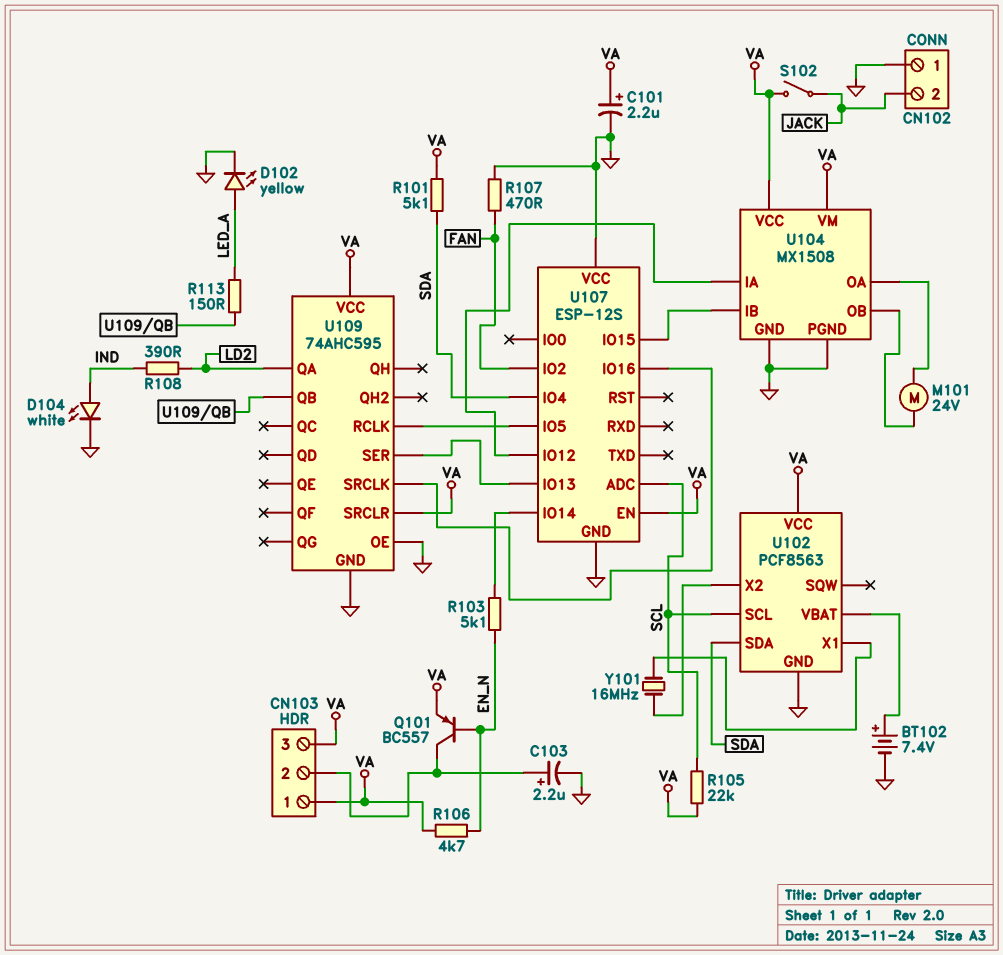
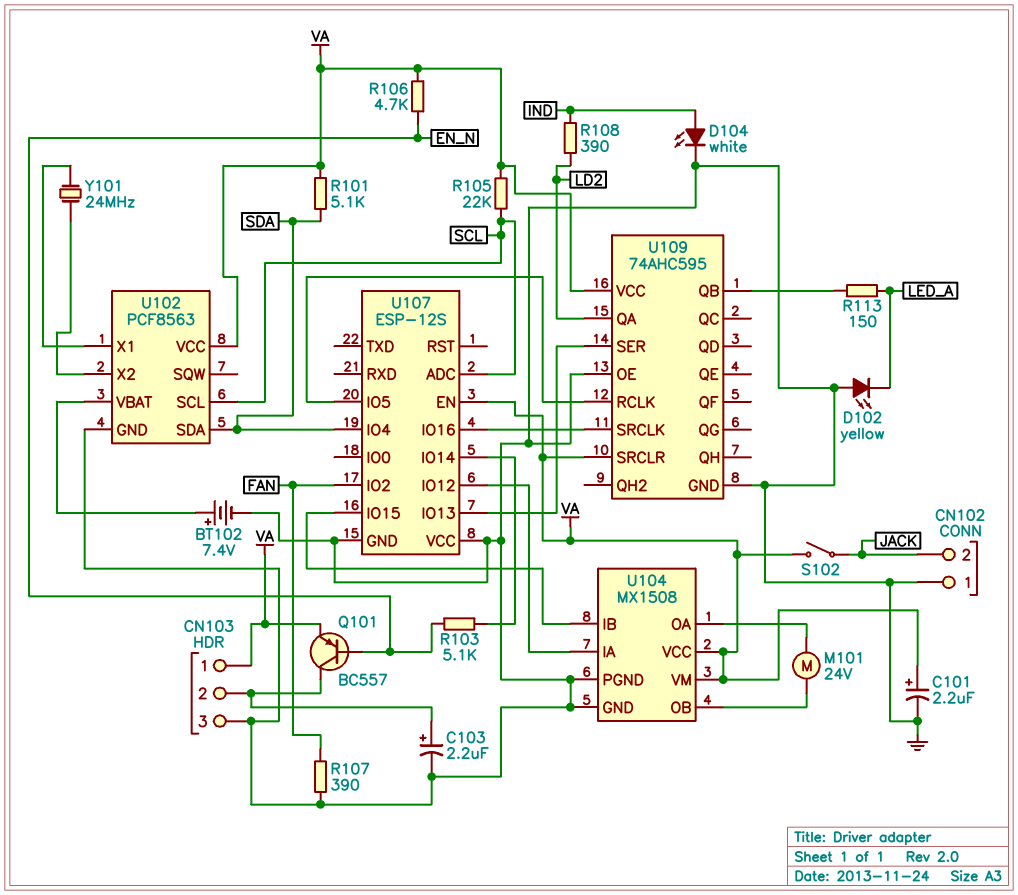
CN103 pin 3: VA -> GND
D102: LED yellow (A LED_A, K GND) -> LED yellow (A GND, K LED_A)
R107: 470 (FAN, GND) -> 390 (FAN, GND)
Y101: 16MHz (U102/X1, U102/X2) -> 24MHz (U102/X1, U102/X2)

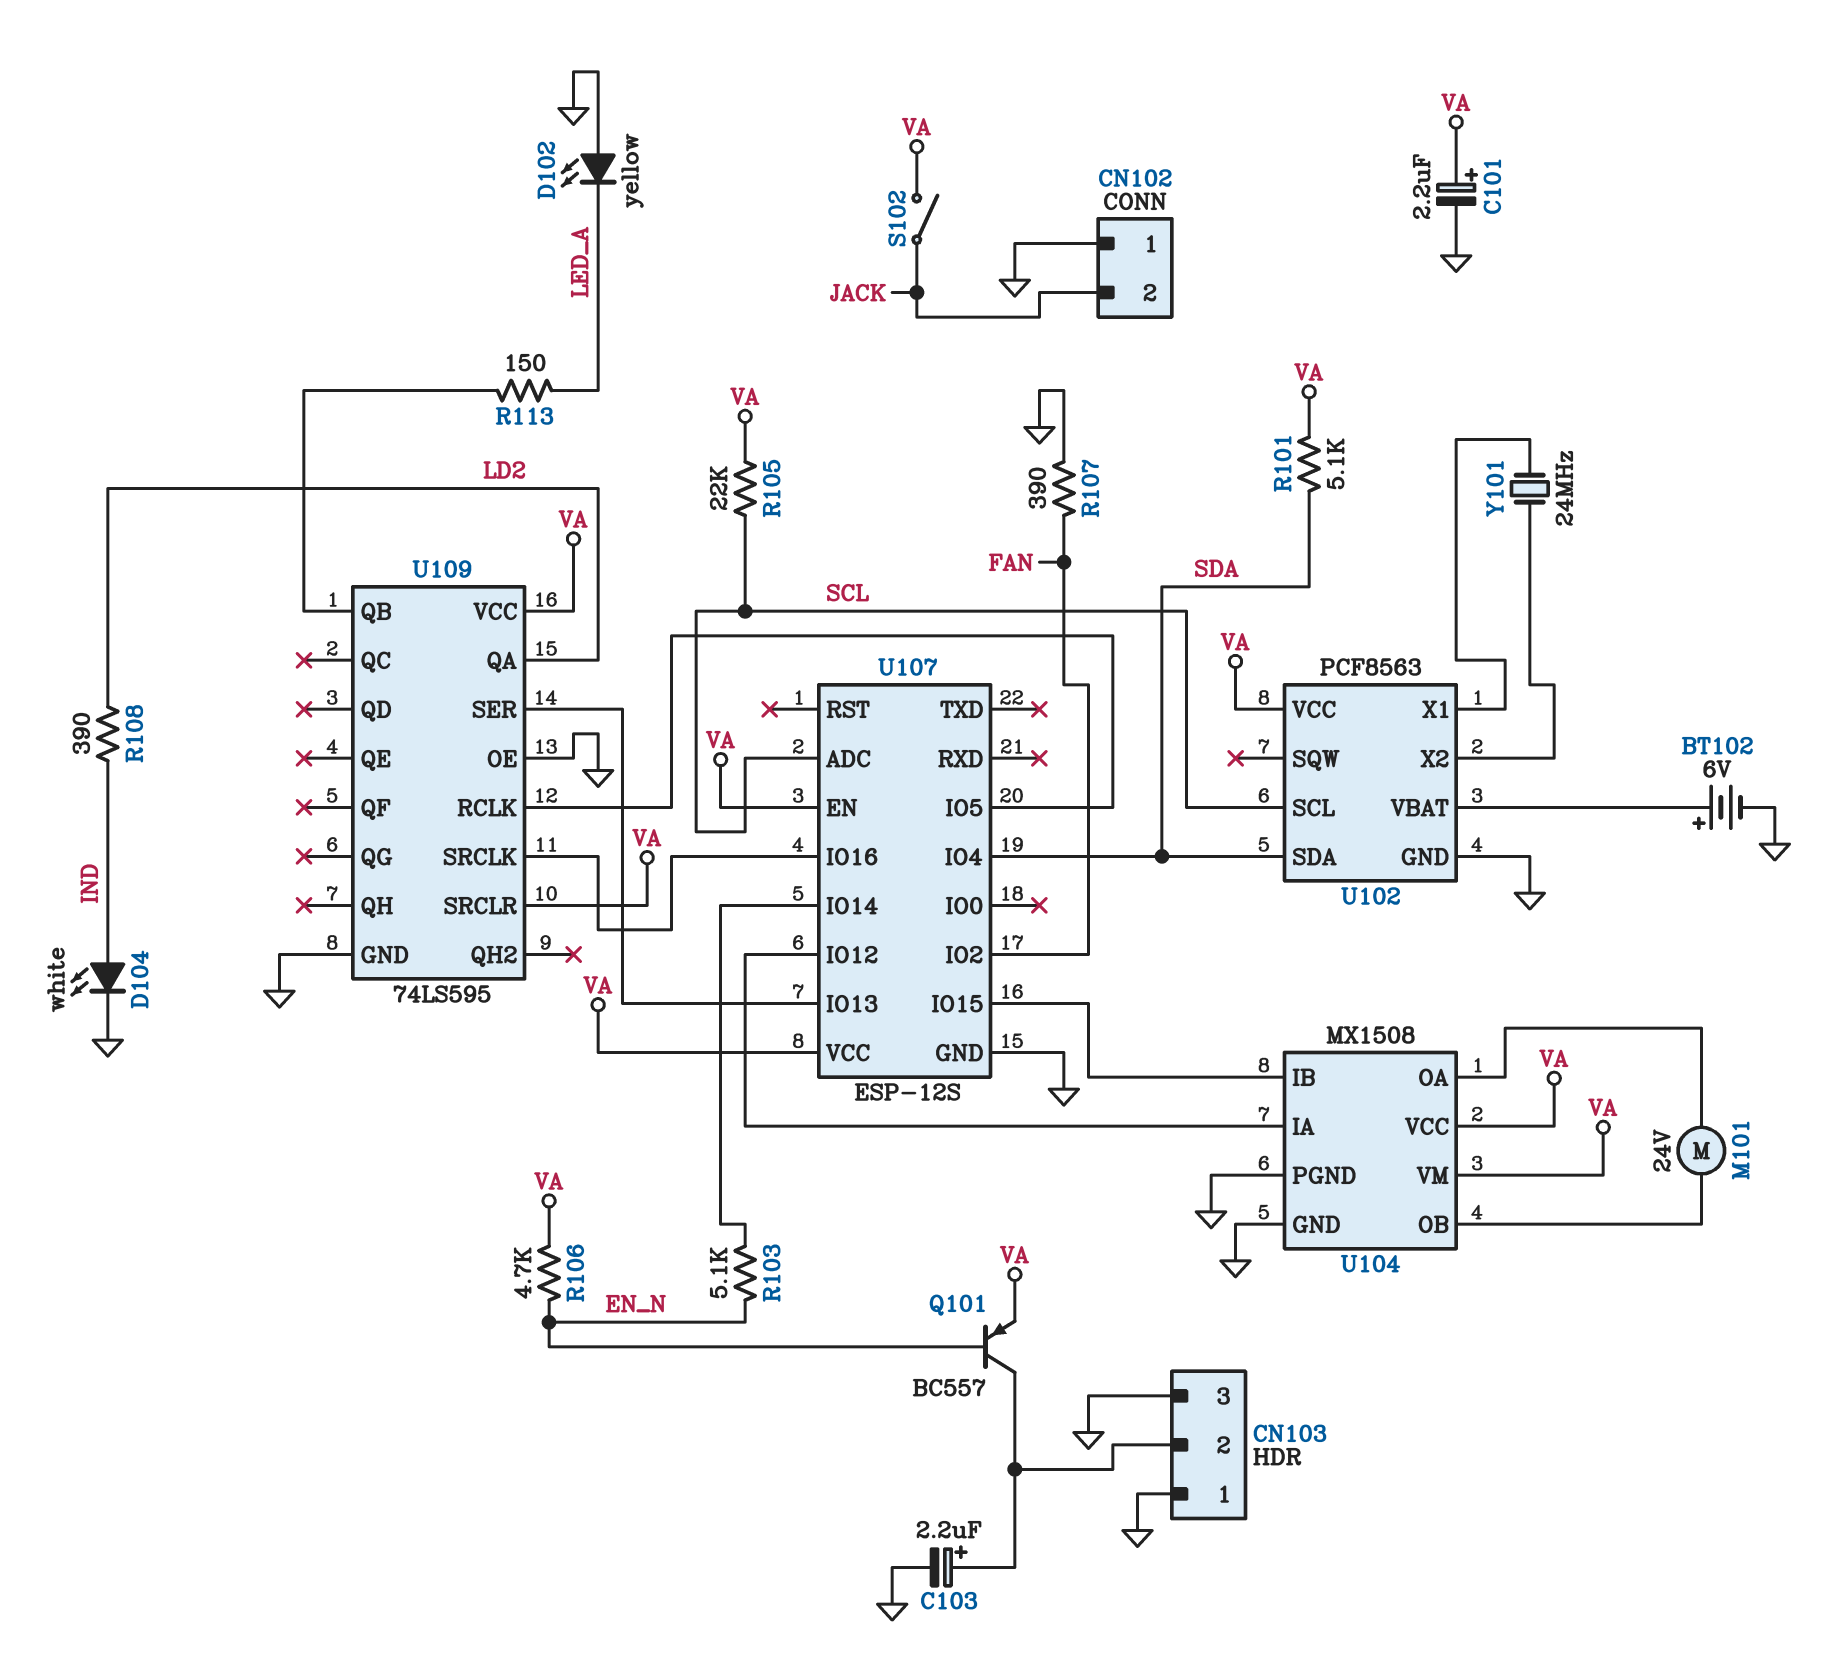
BT102: 7.4V (plus U102/VBAT, minus GND) -> 6V (plus U102/VBAT, minus GND)
CN103 pin 1: VA -> GND
U107 pin VCC: GND -> VA
U109: 74AHC595 -> 74LS595

